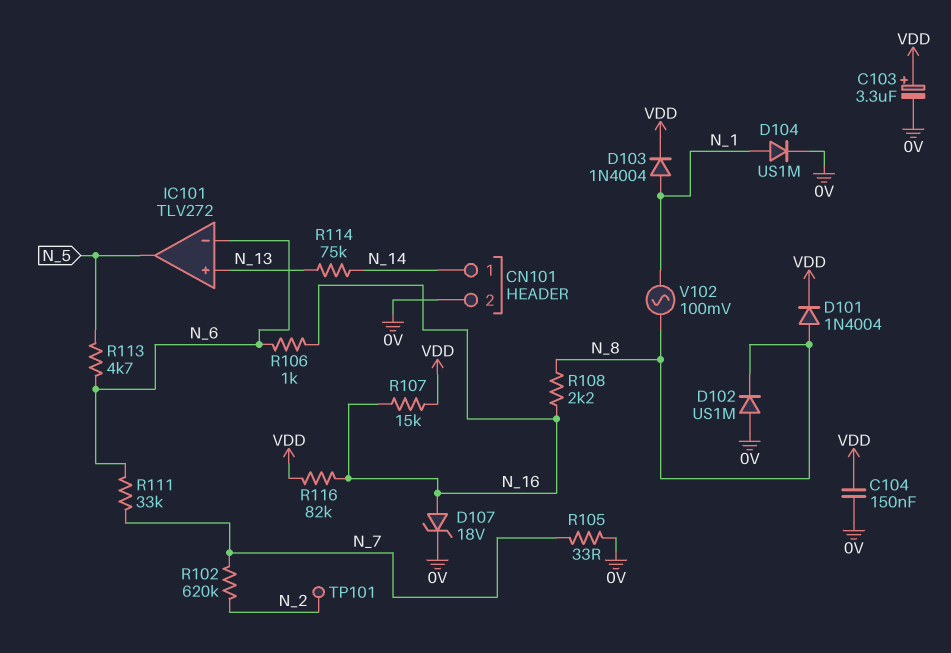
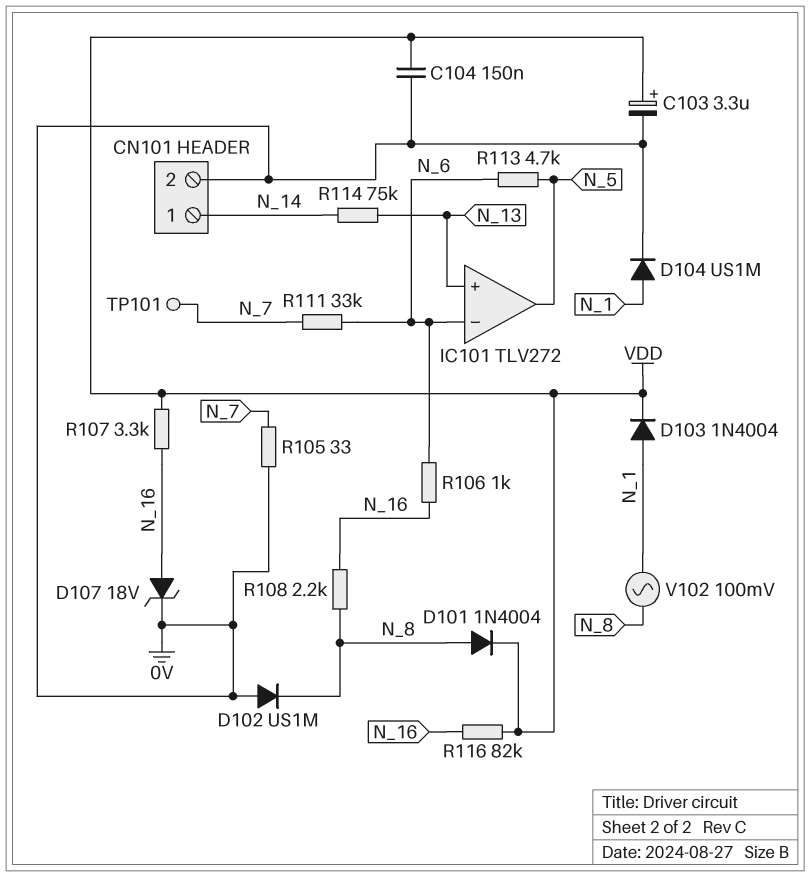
R102: 620k (N_2, N_7) -> none
R107: 15k (N_16, VDD) -> 3.3k (N_16, VDD)
TP101: test point (N_2) -> test point (N_7)

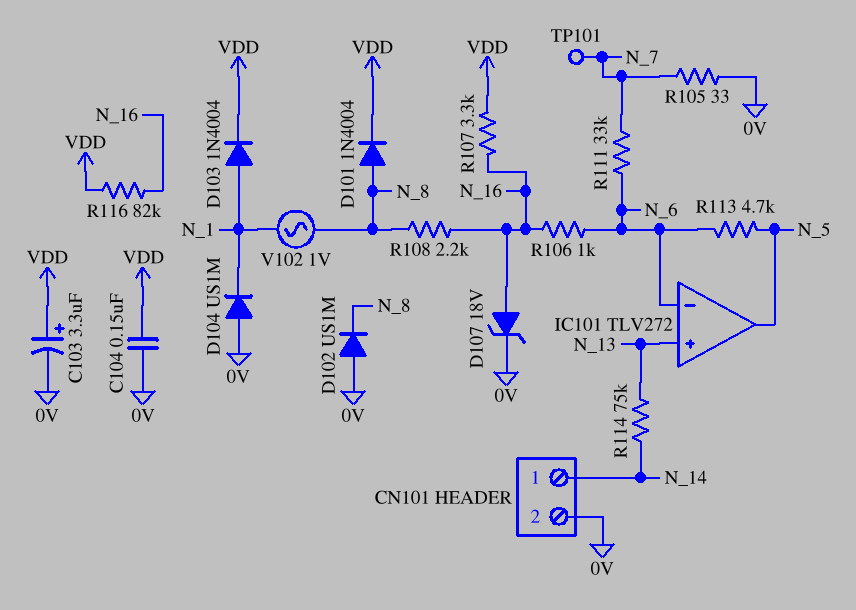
D104: diode US1M (A N_1, K 0V) -> diode US1M (A 0V, K N_1)
V102: AC 100mV (N_1, N_8) -> AC 1V (N_1, N_8)

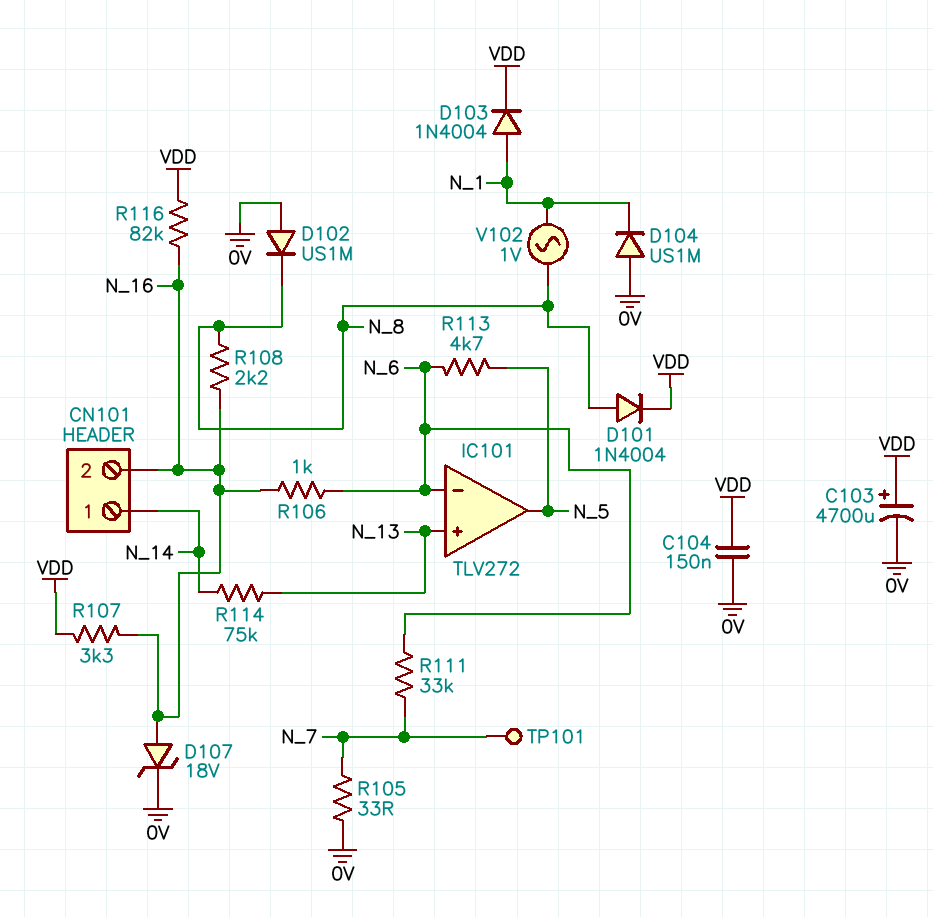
C103: 3.3uF (plus VDD, minus 0V) -> 4700uF (plus VDD, minus 0V)
CN101 pin 2: 0V -> N_16

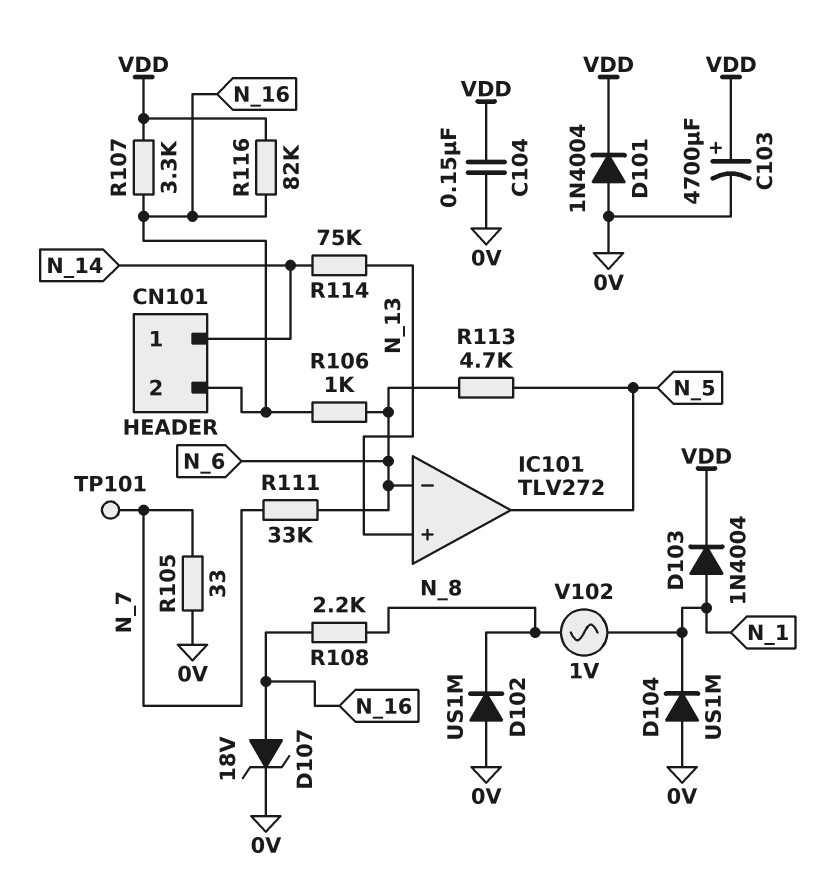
D101: diode 1N4004 (A N_8, K VDD) -> diode 1N4004 (A 0V, K VDD)

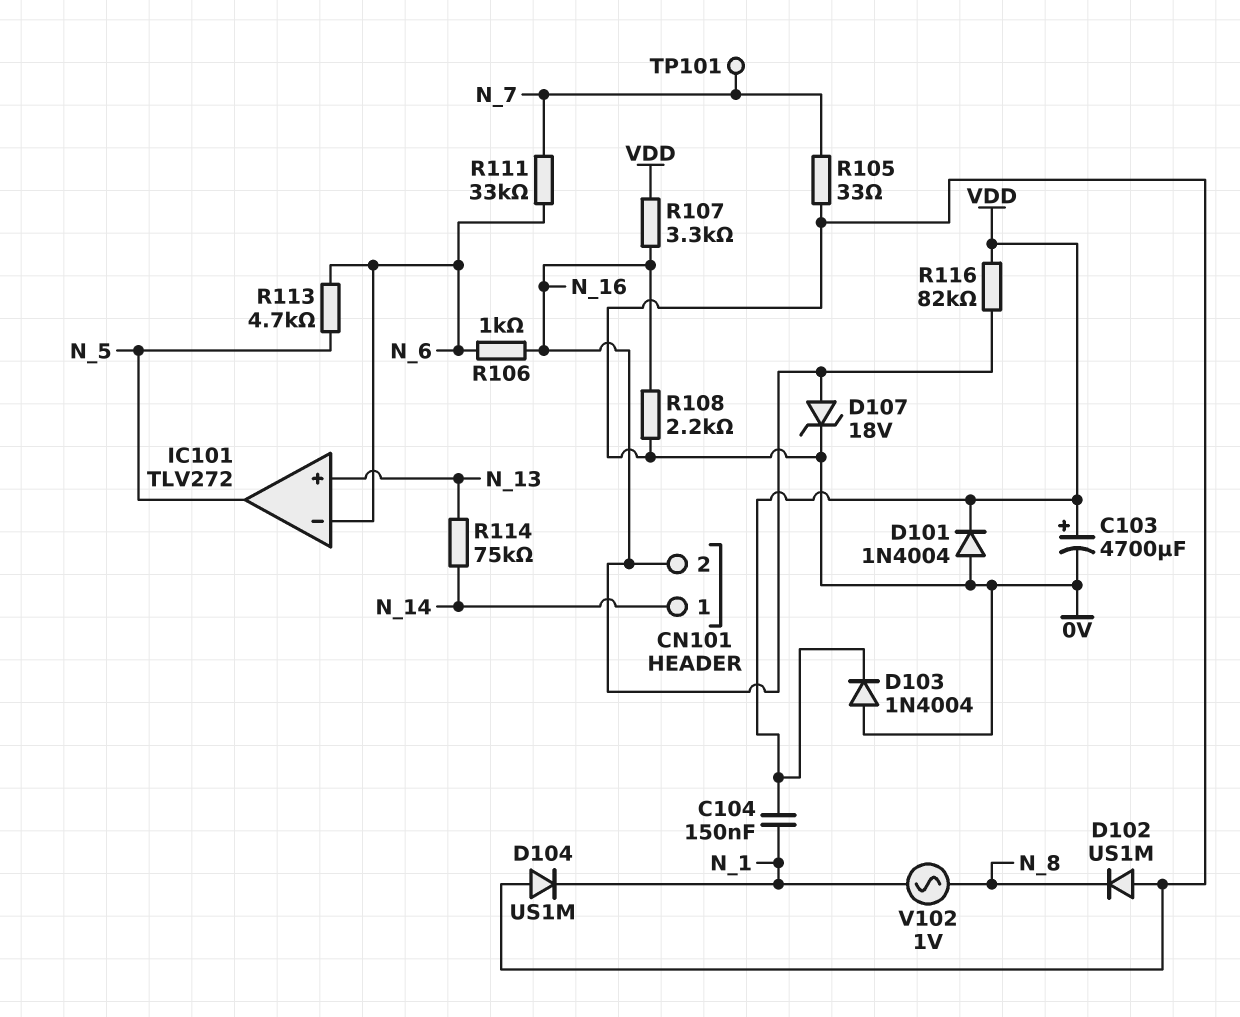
C104: 150nF (0V, VDD) -> 150nF (N_1, VDD)
D103: diode 1N4004 (A N_1, K VDD) -> diode 1N4004 (A 0V, K VDD)
R108: 2.2k (N_8, N_16) -> 2.2k (0V, N_16)

